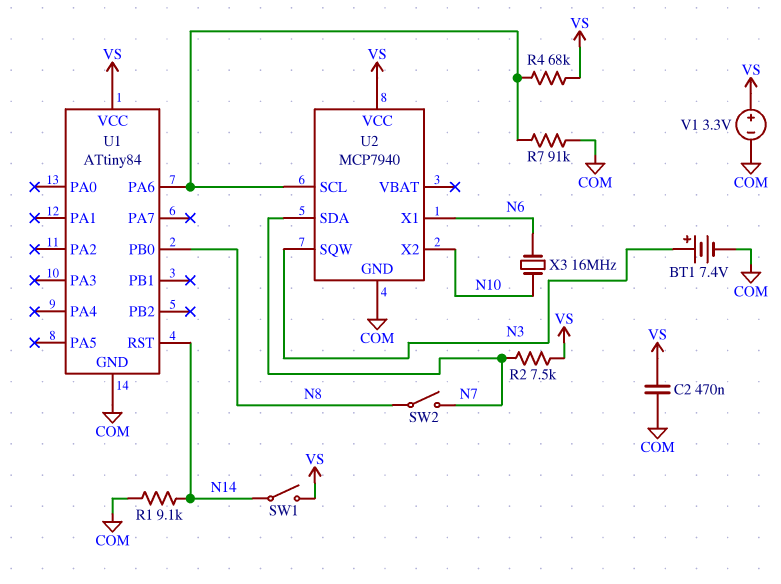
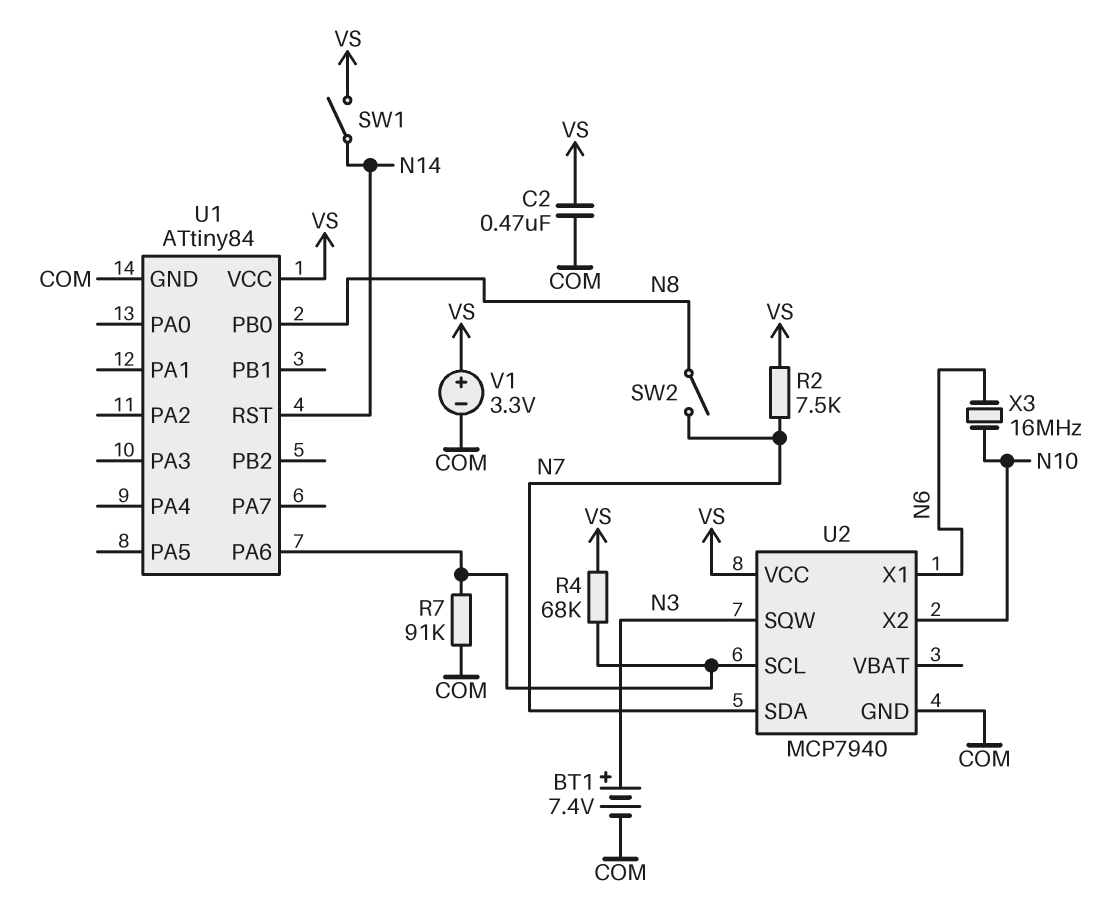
R1: 9.1k (COM, N14) -> none

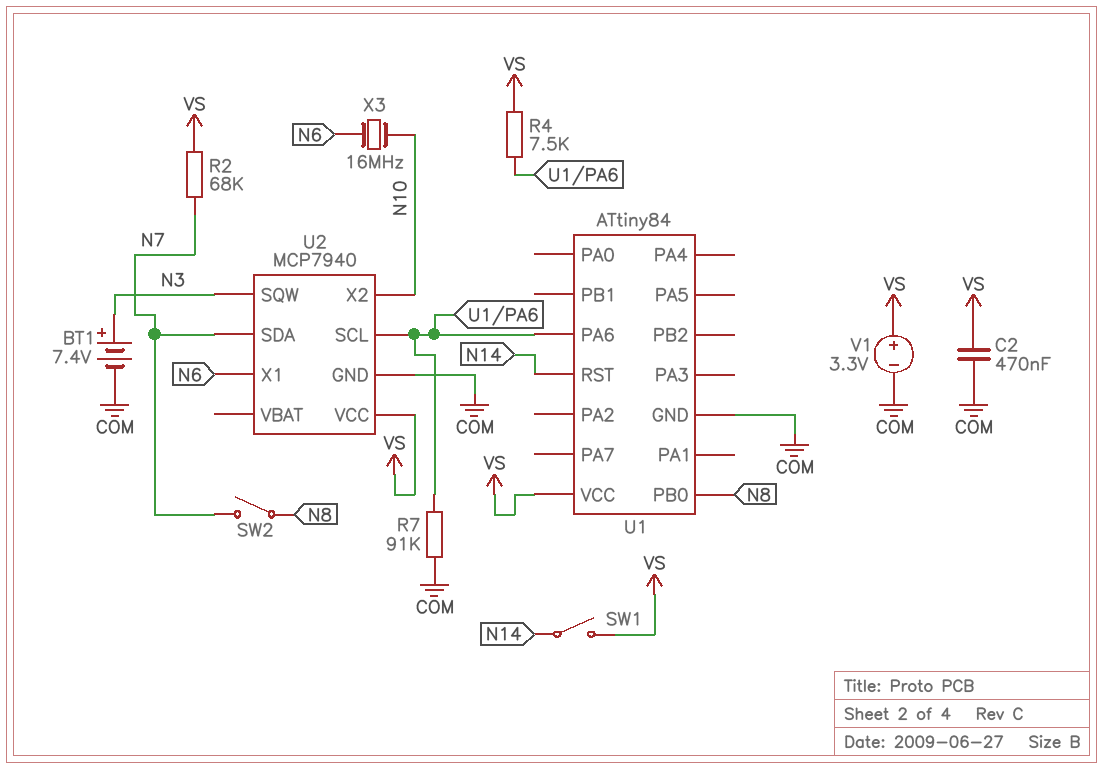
R2: 7.5k (N7, VS) -> 68k (N7, VS)
R4: 68k (U1/PA6, VS) -> 7.5k (U1/PA6, VS)

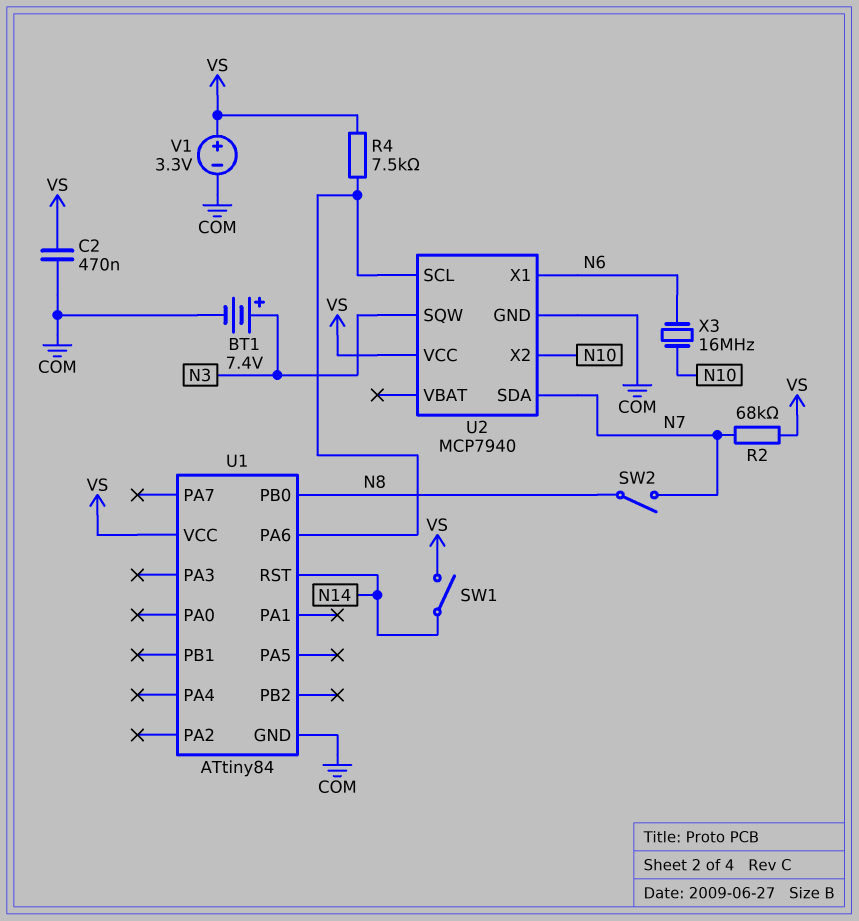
R7: 91k (COM, U1/PA6) -> none

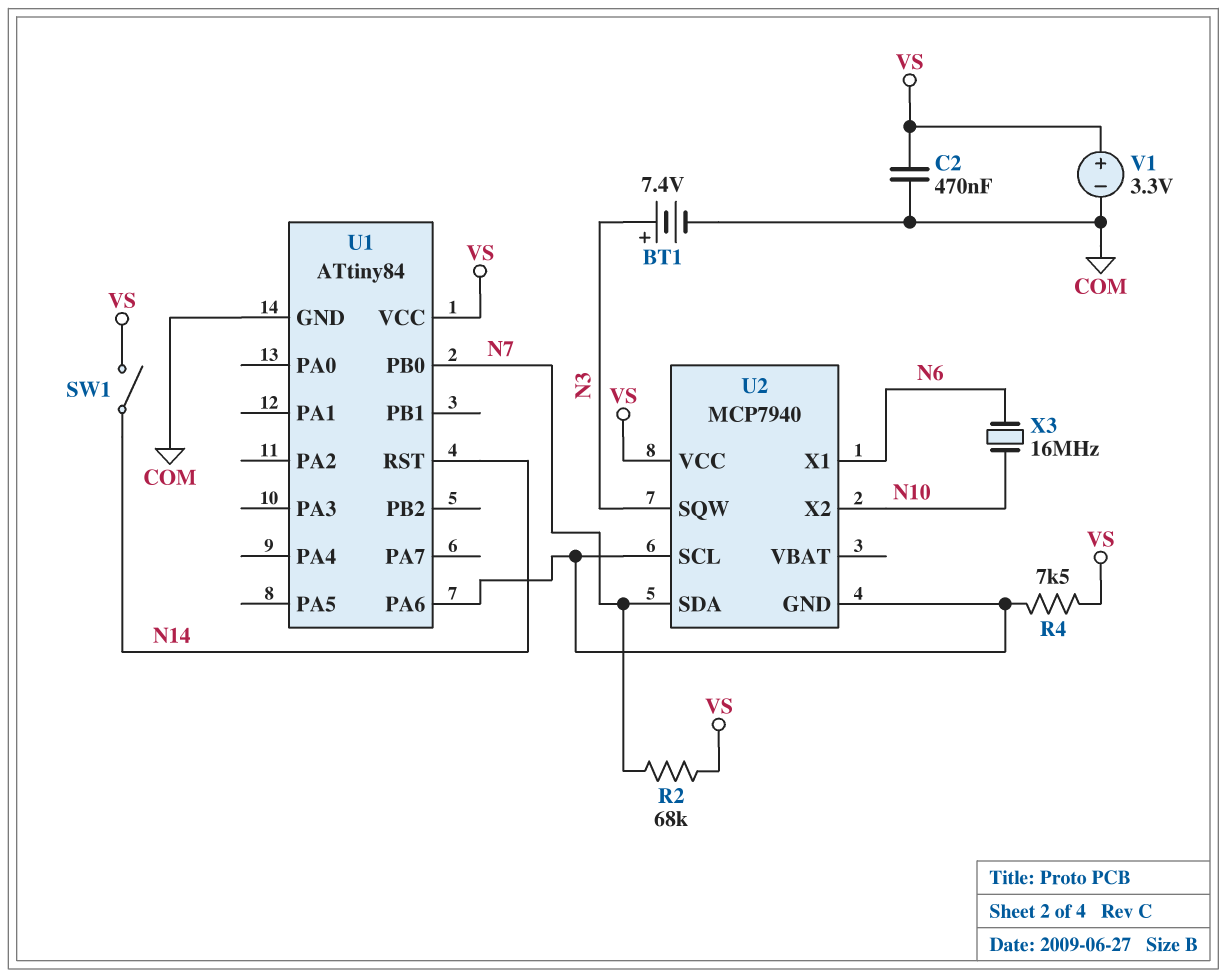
SW2: switch (N7, N8) -> none
U1 pin PB0: N8 -> N7
U2 pin GND: COM -> U1/PA6

